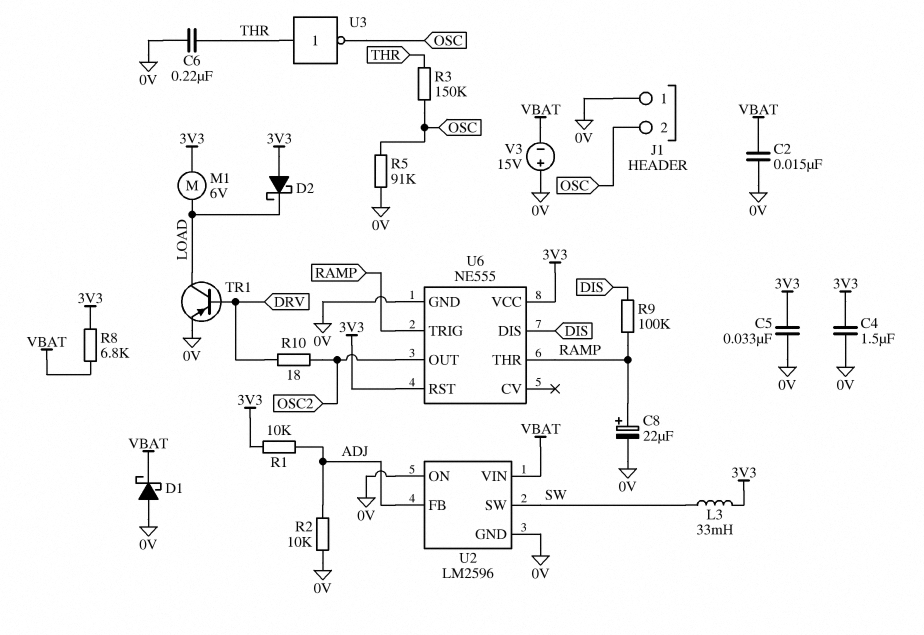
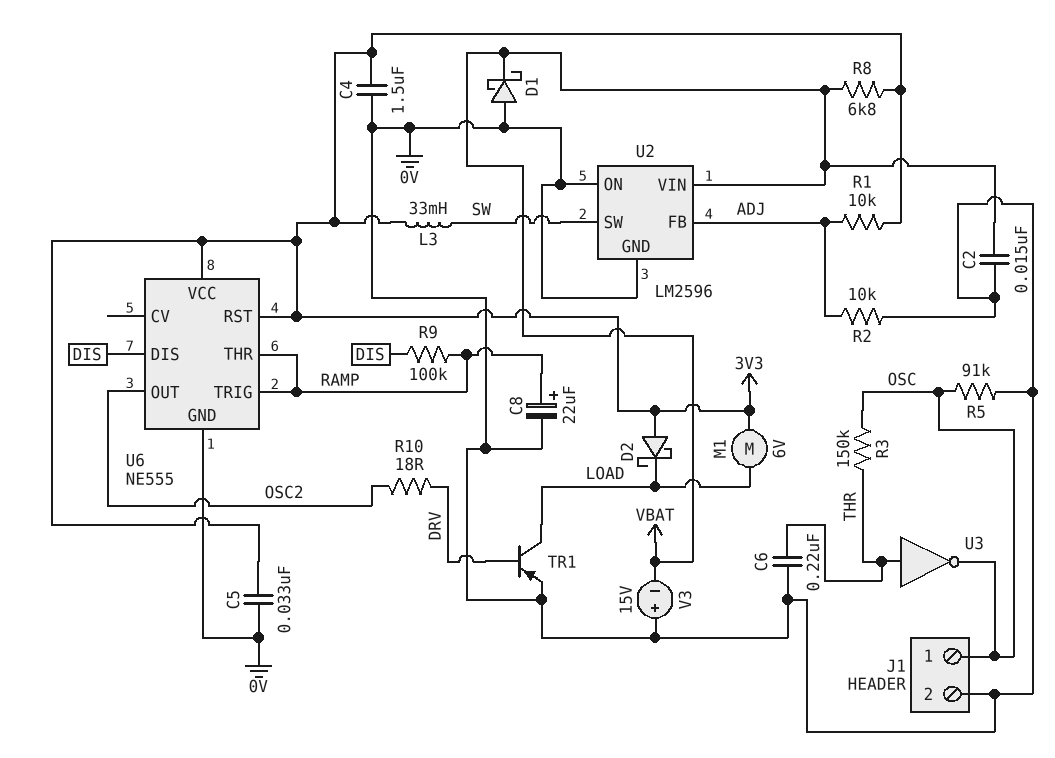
J1 pin 1: 0V -> OSC
J1 pin 2: OSC -> 0V

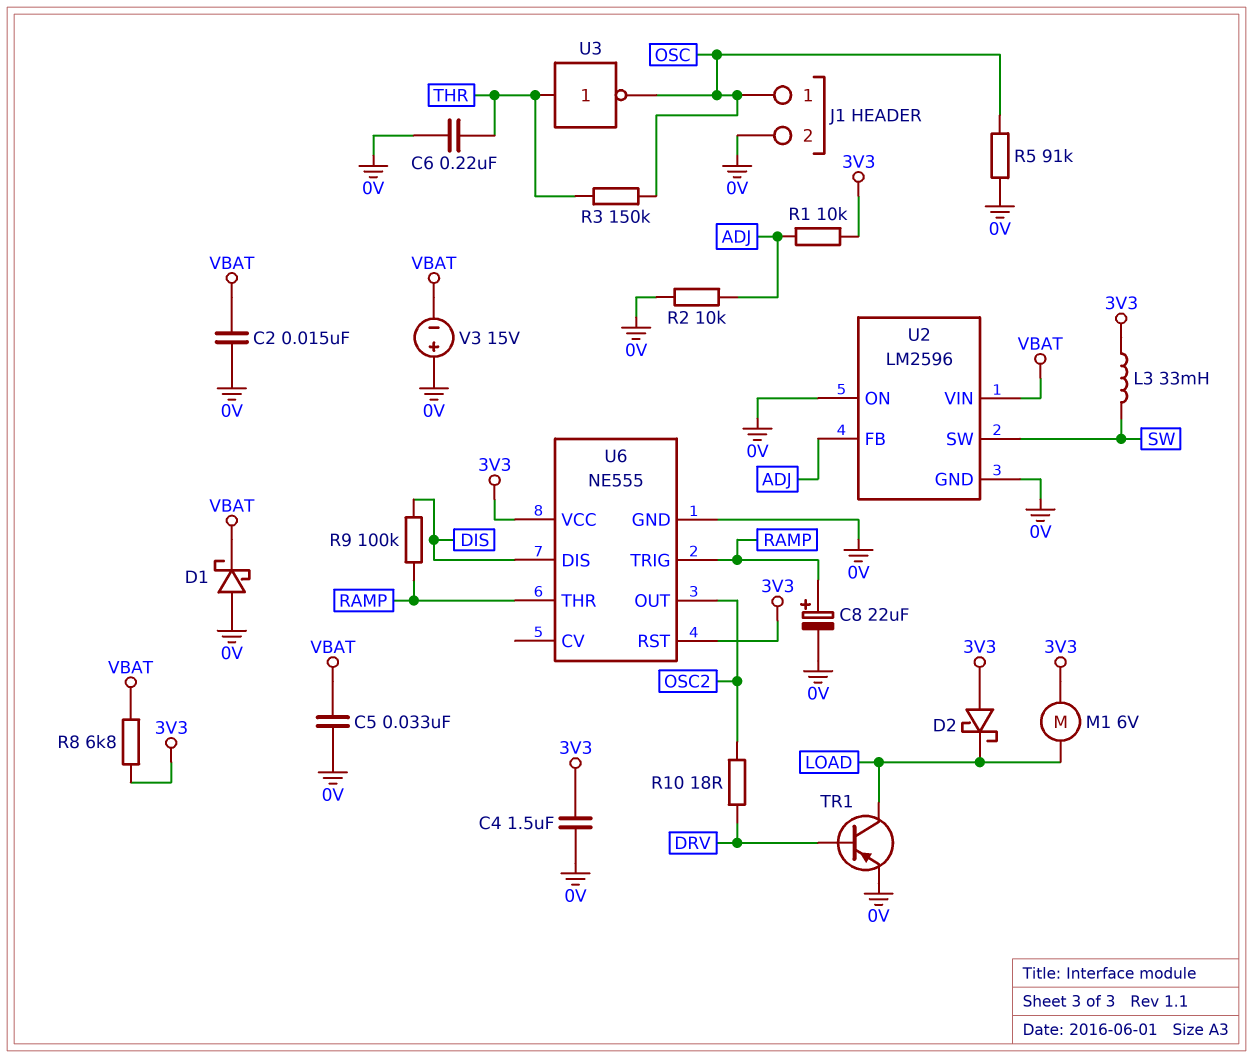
C5: 33nF (0V, 3V3) -> 33nF (0V, VBAT)

